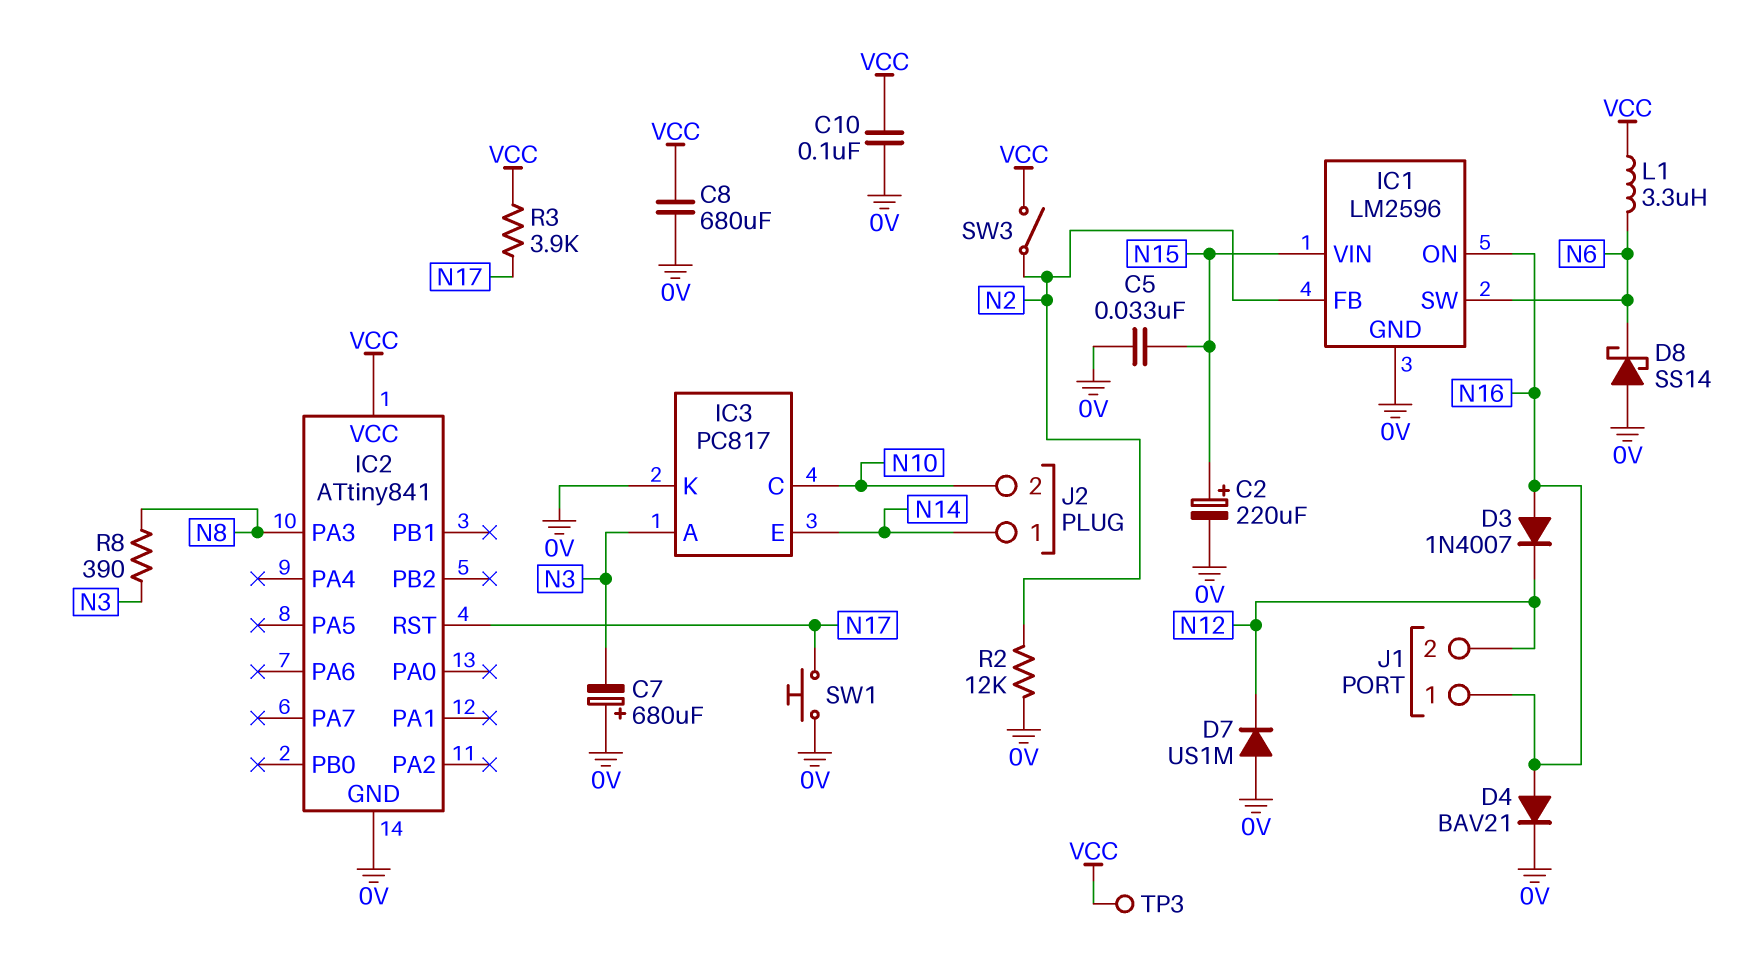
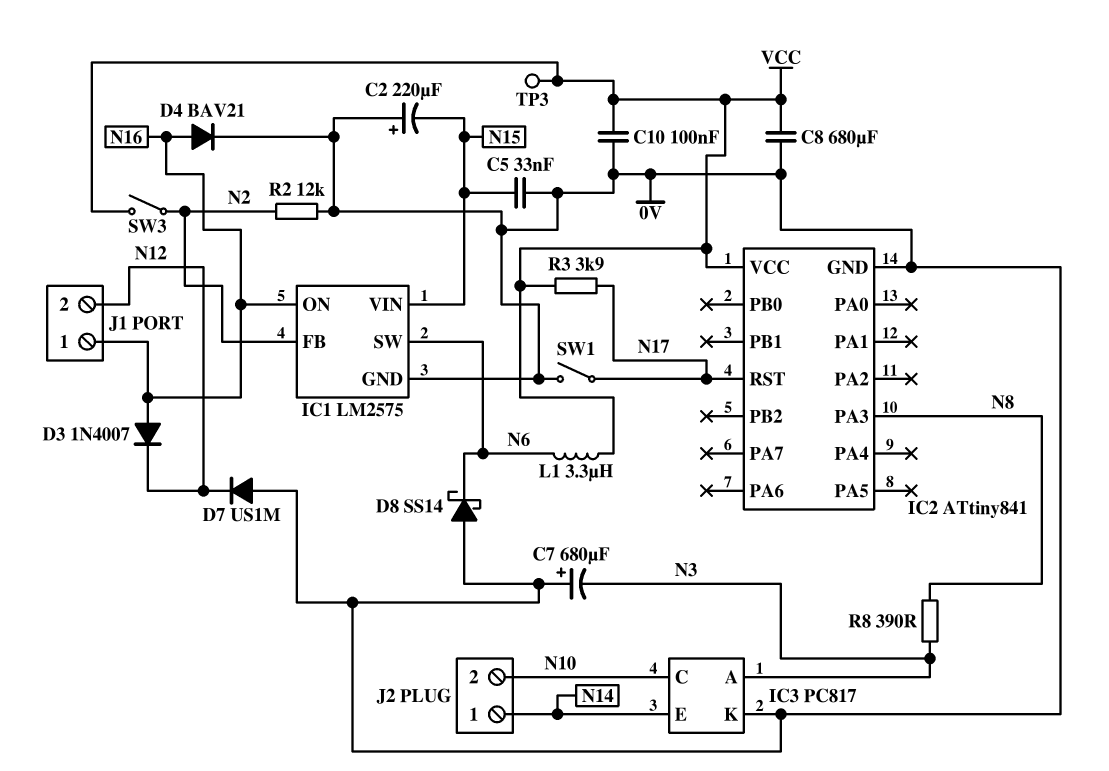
C2: 220uF (plus N15, minus 0V) -> 220uF (plus 0V, minus N15)
IC1: LM2596 -> LM2575
SW1: button (0V, N17) -> switch (0V, N17)

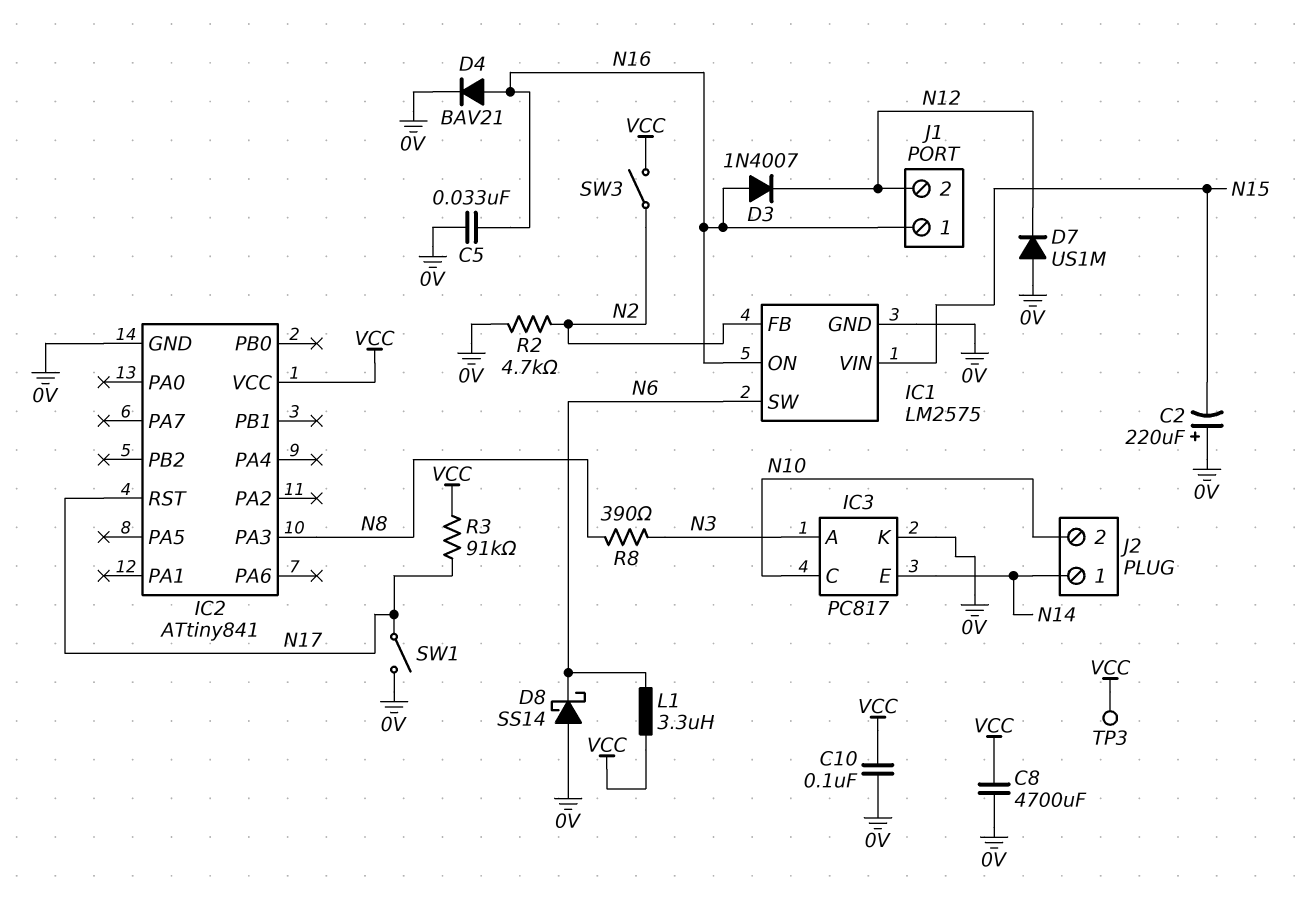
C5: 33nF (0V, N15) -> 33nF (0V, N16)
C7: 680uF (plus 0V, minus N3) -> none
C8: 680uF (0V, VCC) -> 4700uF (0V, VCC)
R2: 12k (0V, N2) -> 4.7k (0V, N2)
R3: 3.9k (N17, VCC) -> 91k (N17, VCC)

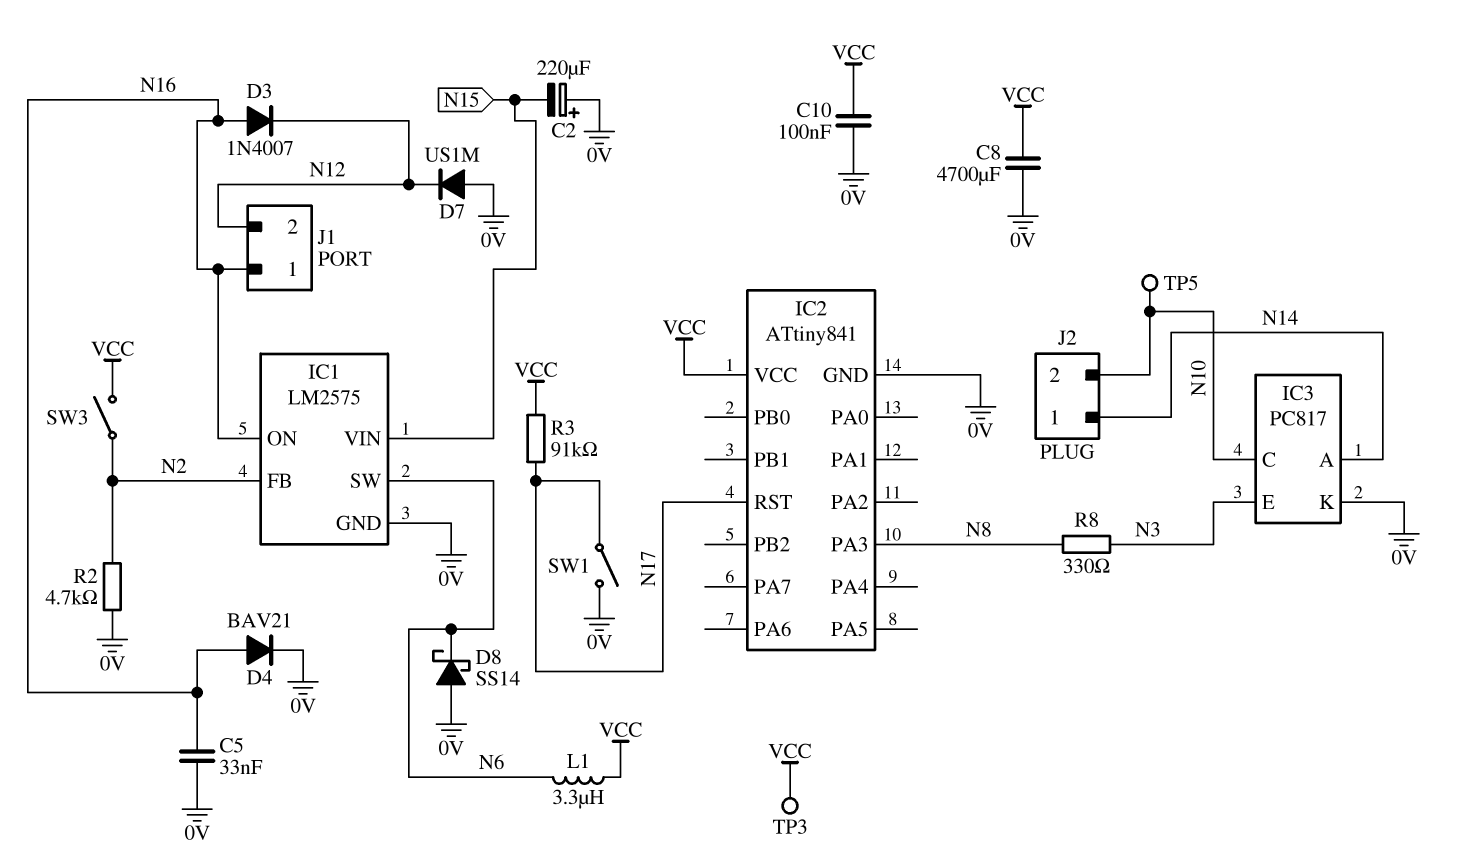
IC3 pin A: N3 -> N14
IC3 pin E: N14 -> N3
R8: 390 (N3, N8) -> 330 (N3, N8)
TP5: none -> test point (N10)

